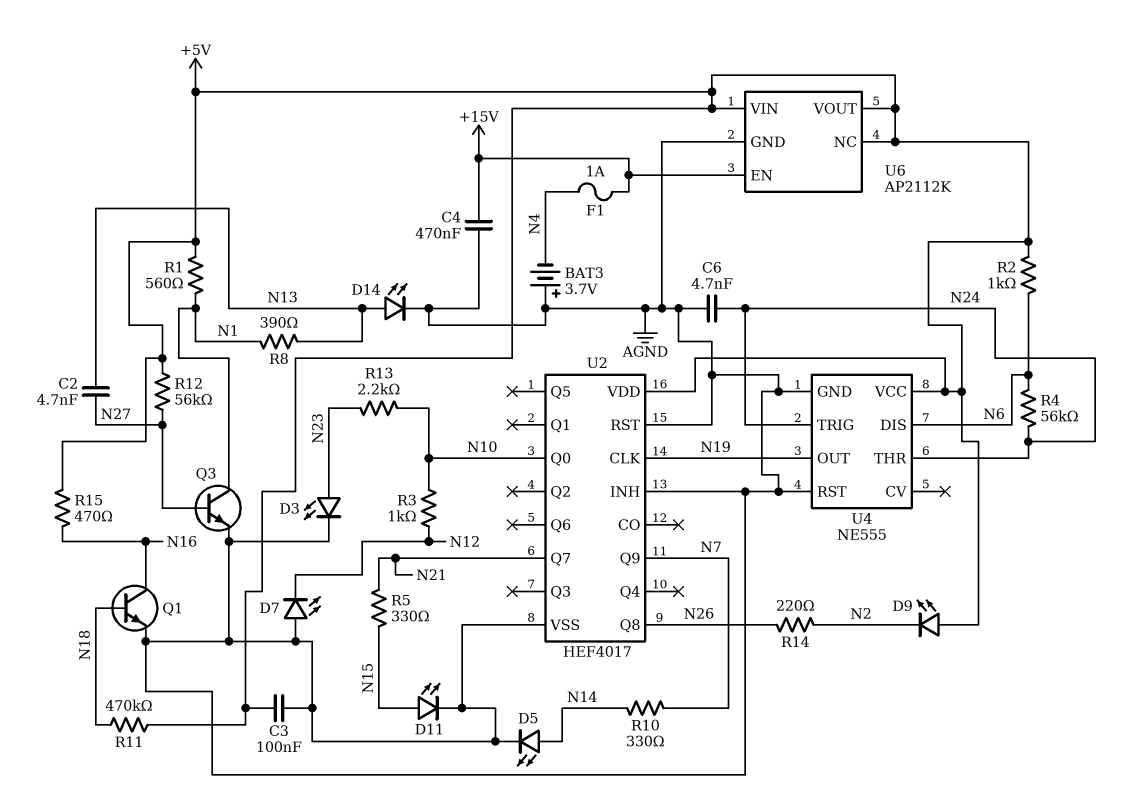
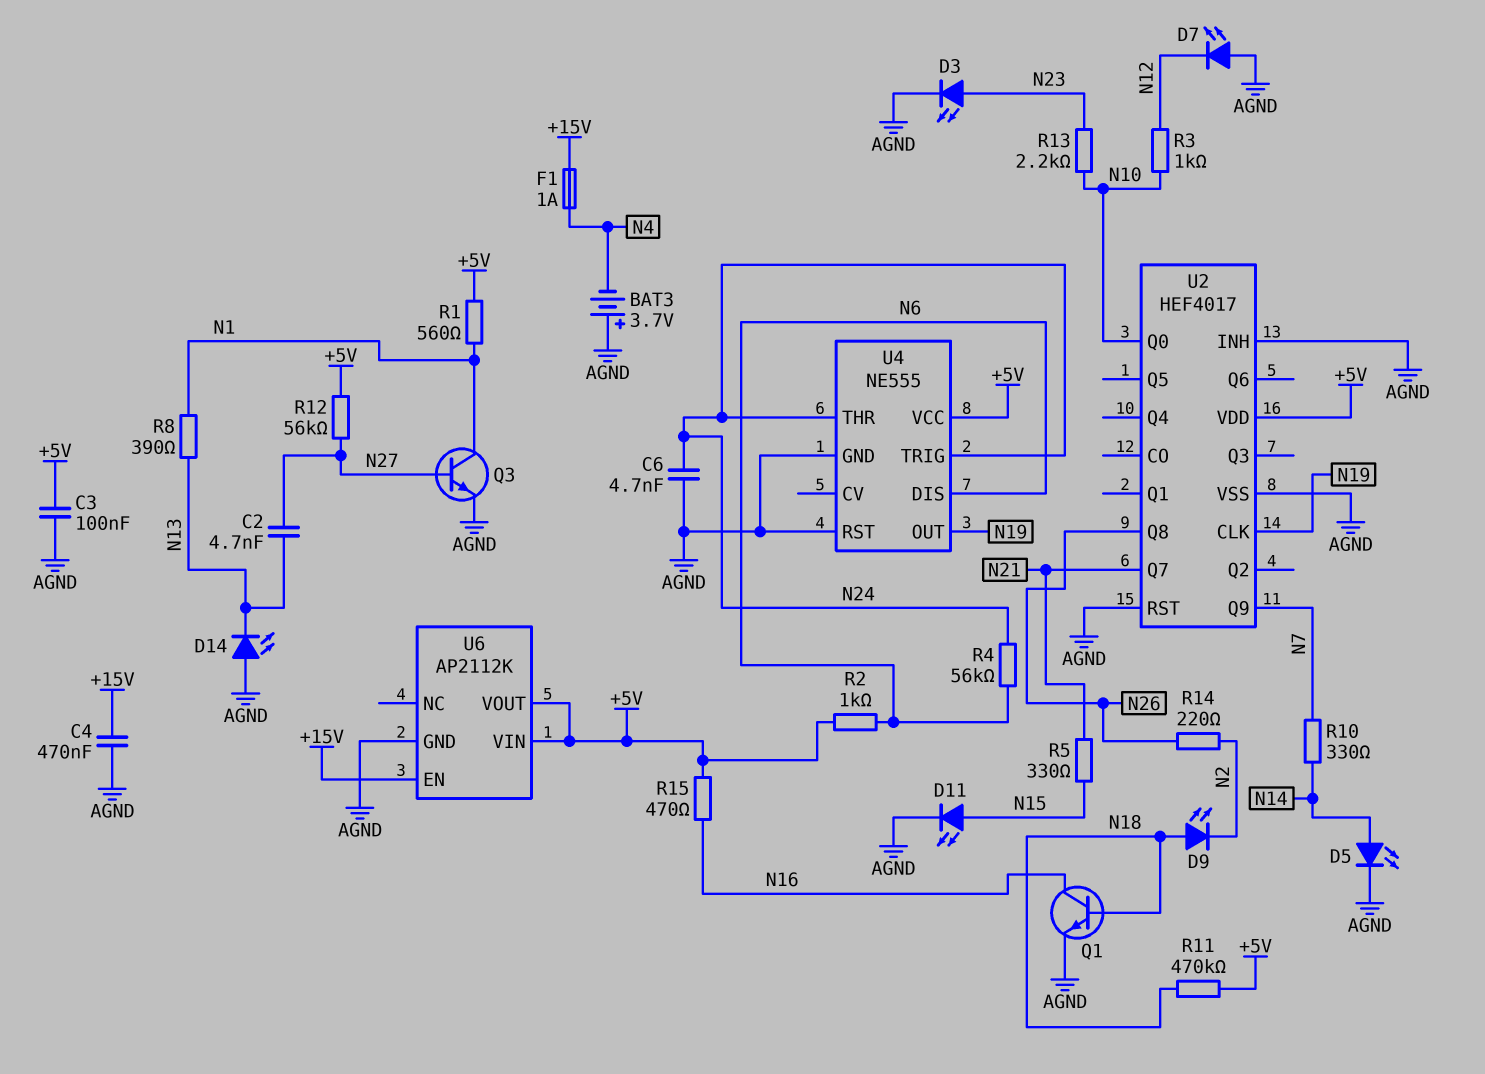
D9: LED (A +5V, K N2) -> LED (A N18, K N2)
D14: LED (A N13, K AGND) -> LED (A AGND, K N13)
U6 pin NC: +5V -> none

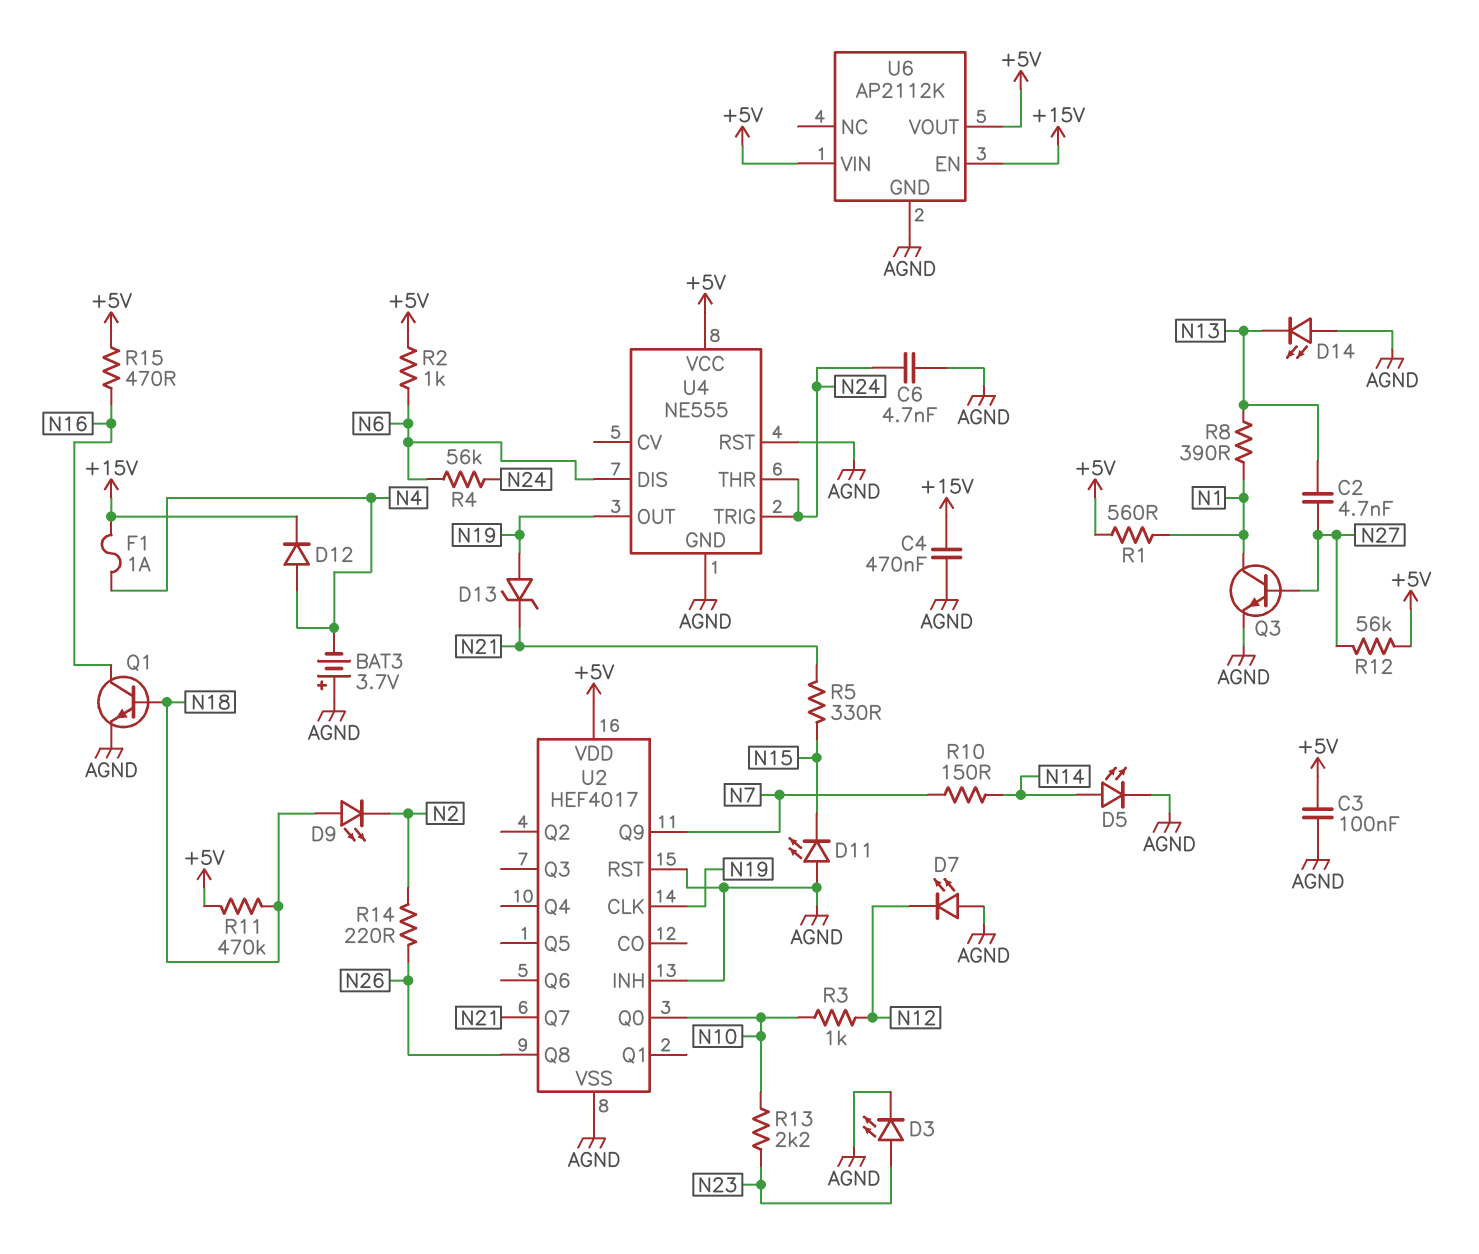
D11: LED (A N15, K AGND) -> LED (A AGND, K N15)
D12: none -> diode (A N4, K +15V)
D13: none -> zener (A N19, K N21)
R10: 330 (N7, N14) -> 150 (N7, N14)

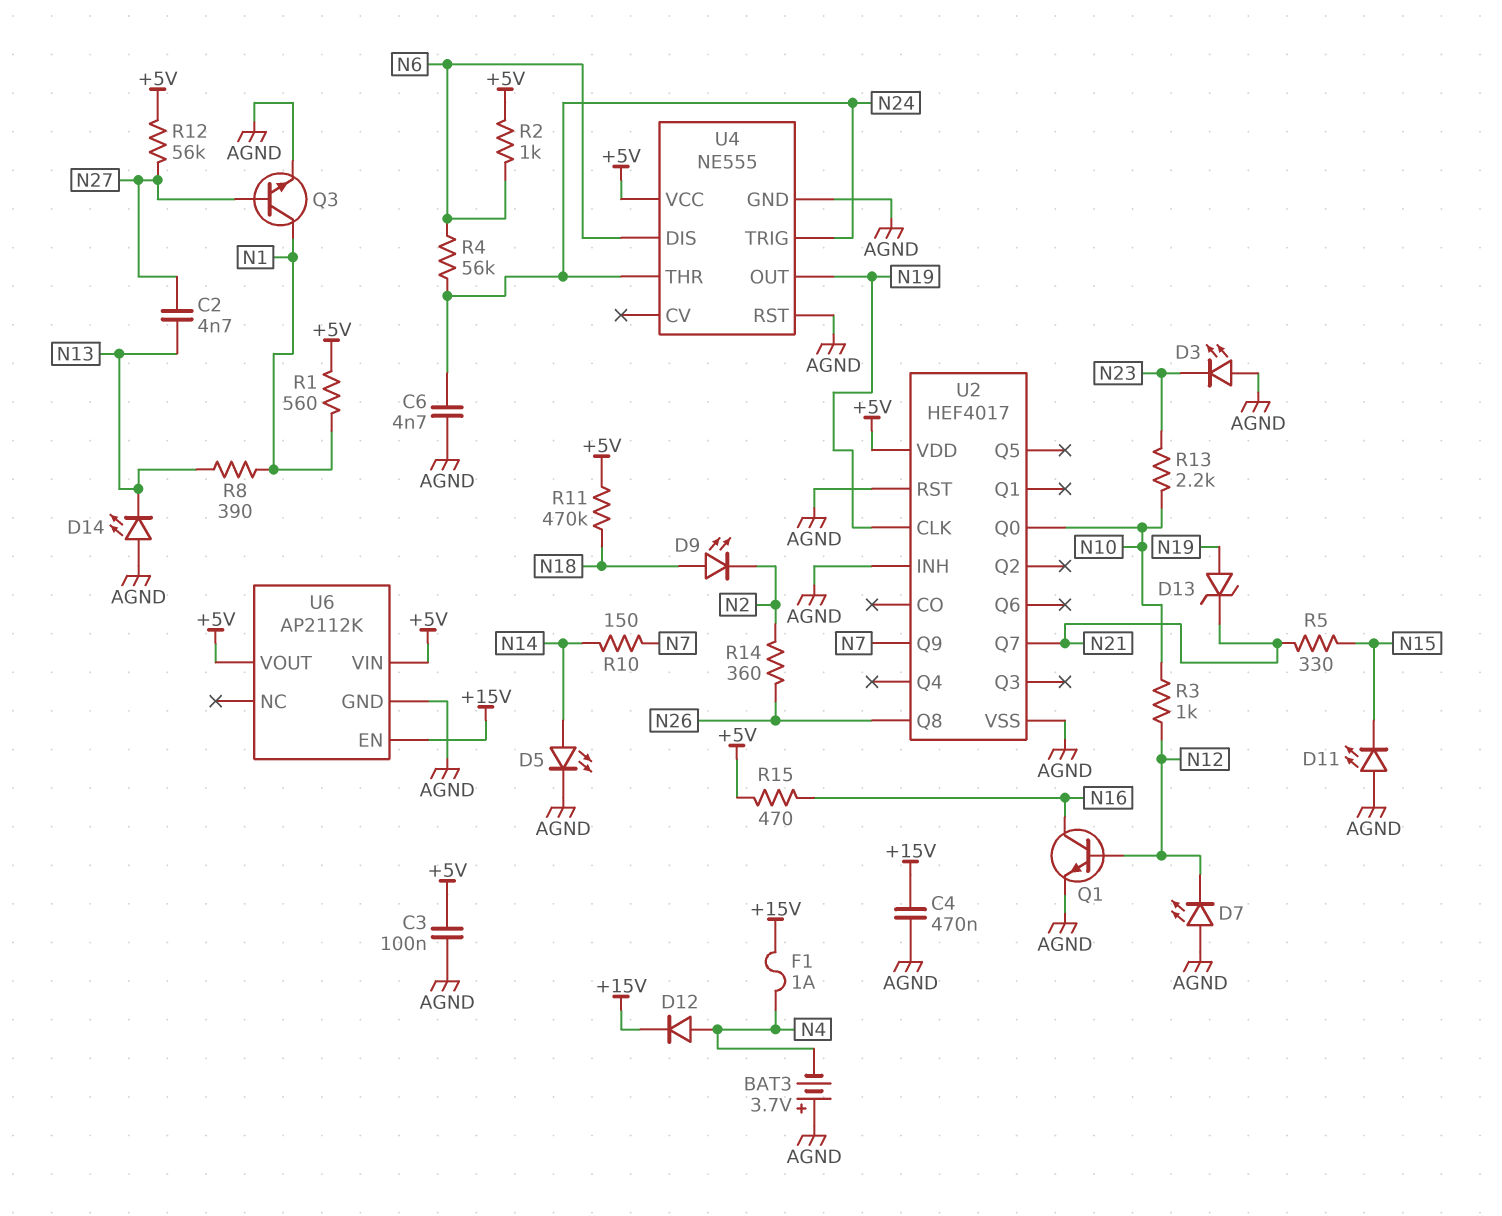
D3: LED (A N23, K AGND) -> LED (A AGND, K N23)
Q1: NPN (B N18, C N16, E AGND) -> NPN (B N12, C N16, E AGND)
R14: 220 (N2, N26) -> 360 (N2, N26)

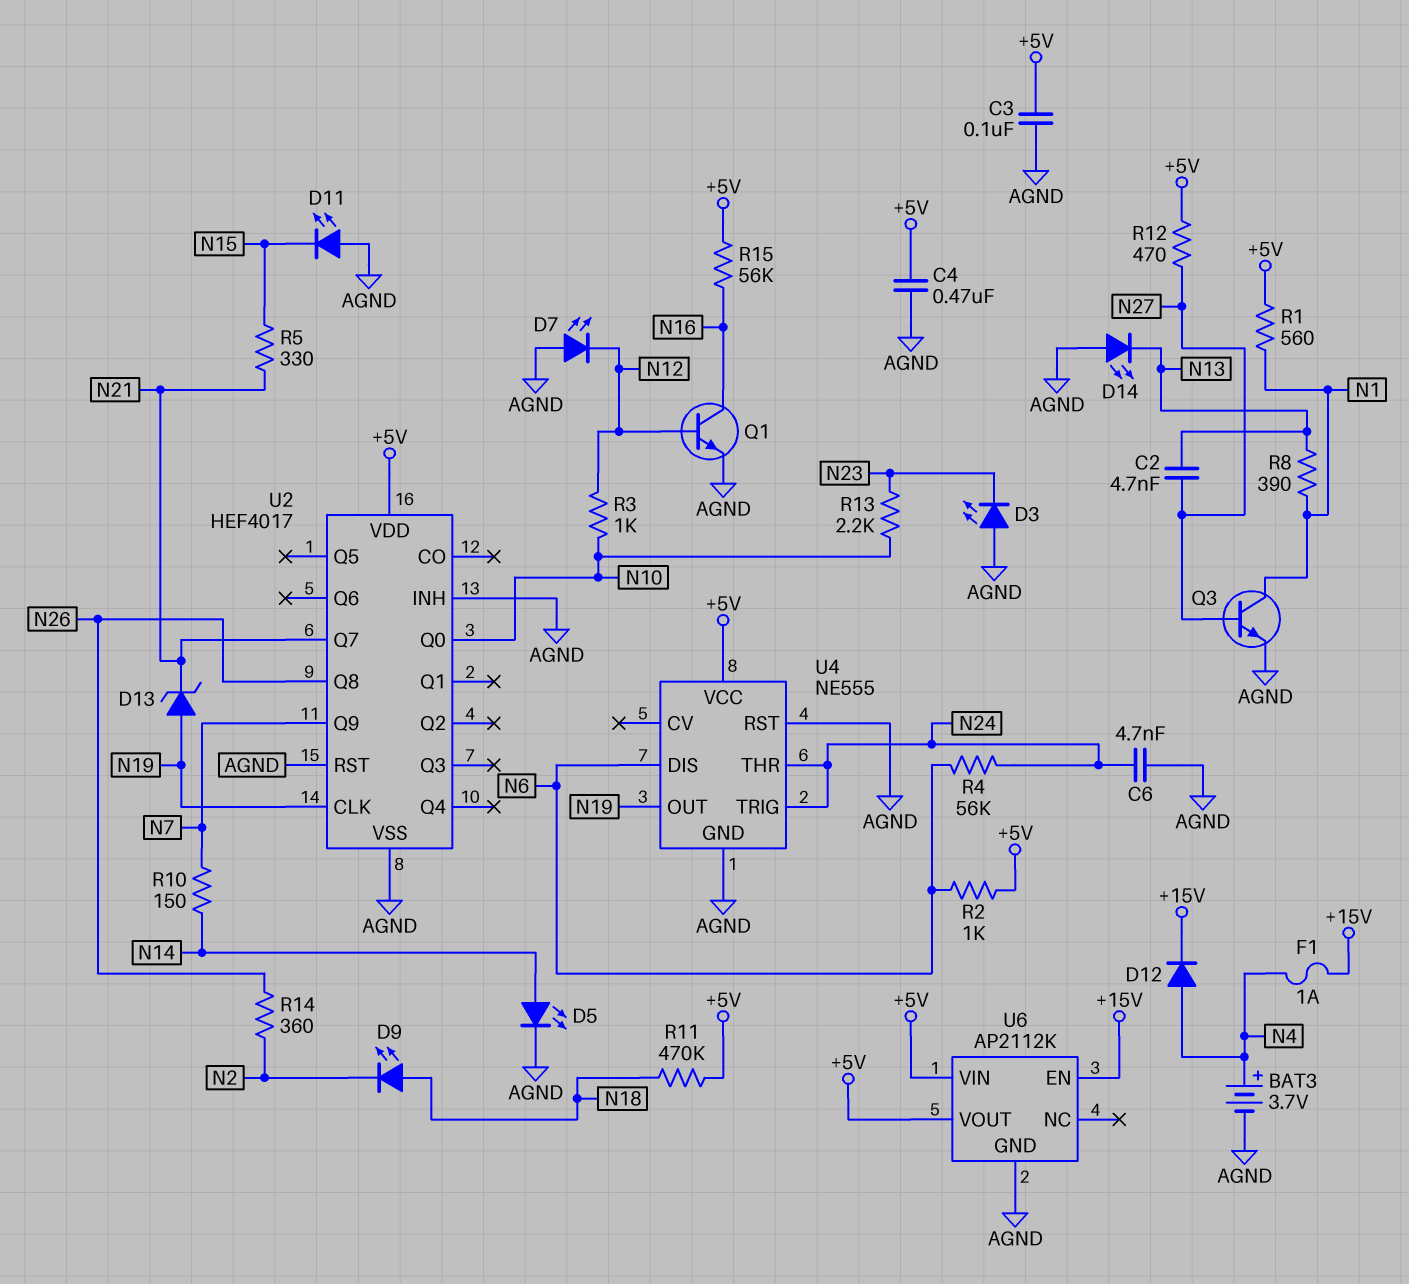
BAT3: 3.7V (plus AGND, minus N4) -> 3.7V (plus N4, minus AGND)
C4: 470nF (+15V, AGND) -> 470nF (+5V, AGND)
R12: 56k (+5V, N27) -> 470 (+5V, N27)
R15: 470 (+5V, N16) -> 56k (+5V, N16)

